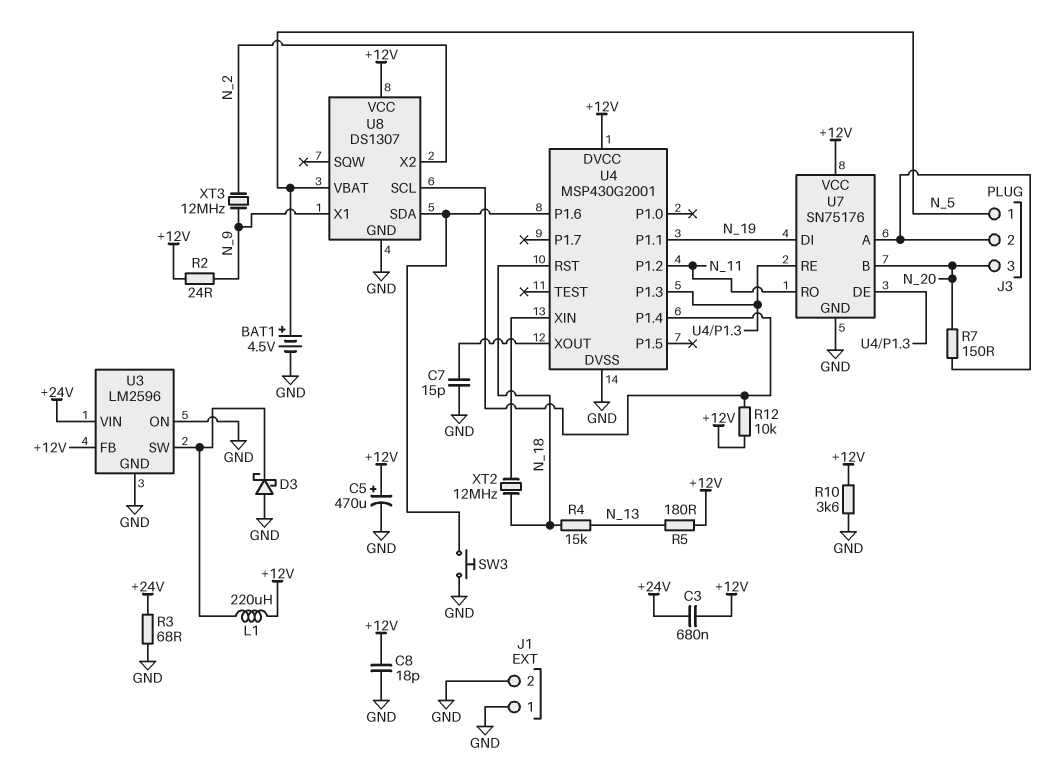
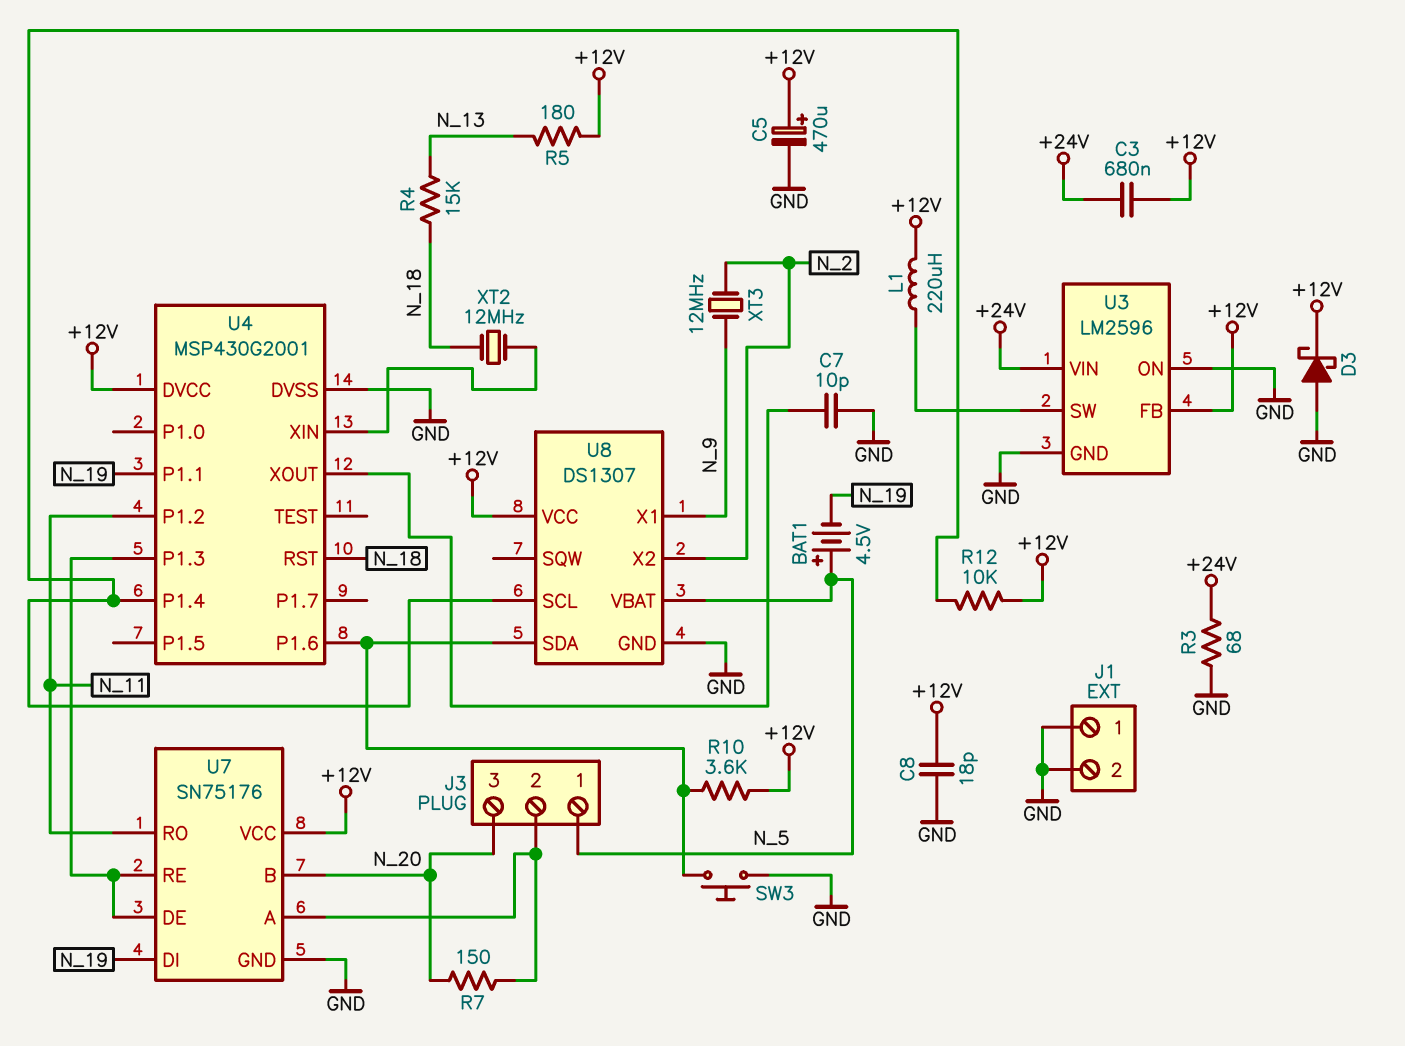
BAT1: 4.5V (plus N_5, minus GND) -> 4.5V (plus N_5, minus N_19)
C7: 15pF (GND, U4/XOUT) -> 10pF (GND, U4/XOUT)
D3: schottky (A GND, K U3/SW) -> schottky (A GND, K +12V)
R2: 24 (+12V, N_9) -> none
R10: 3.6k (+12V, GND) -> 3.6k (+12V, U4/P1.6)

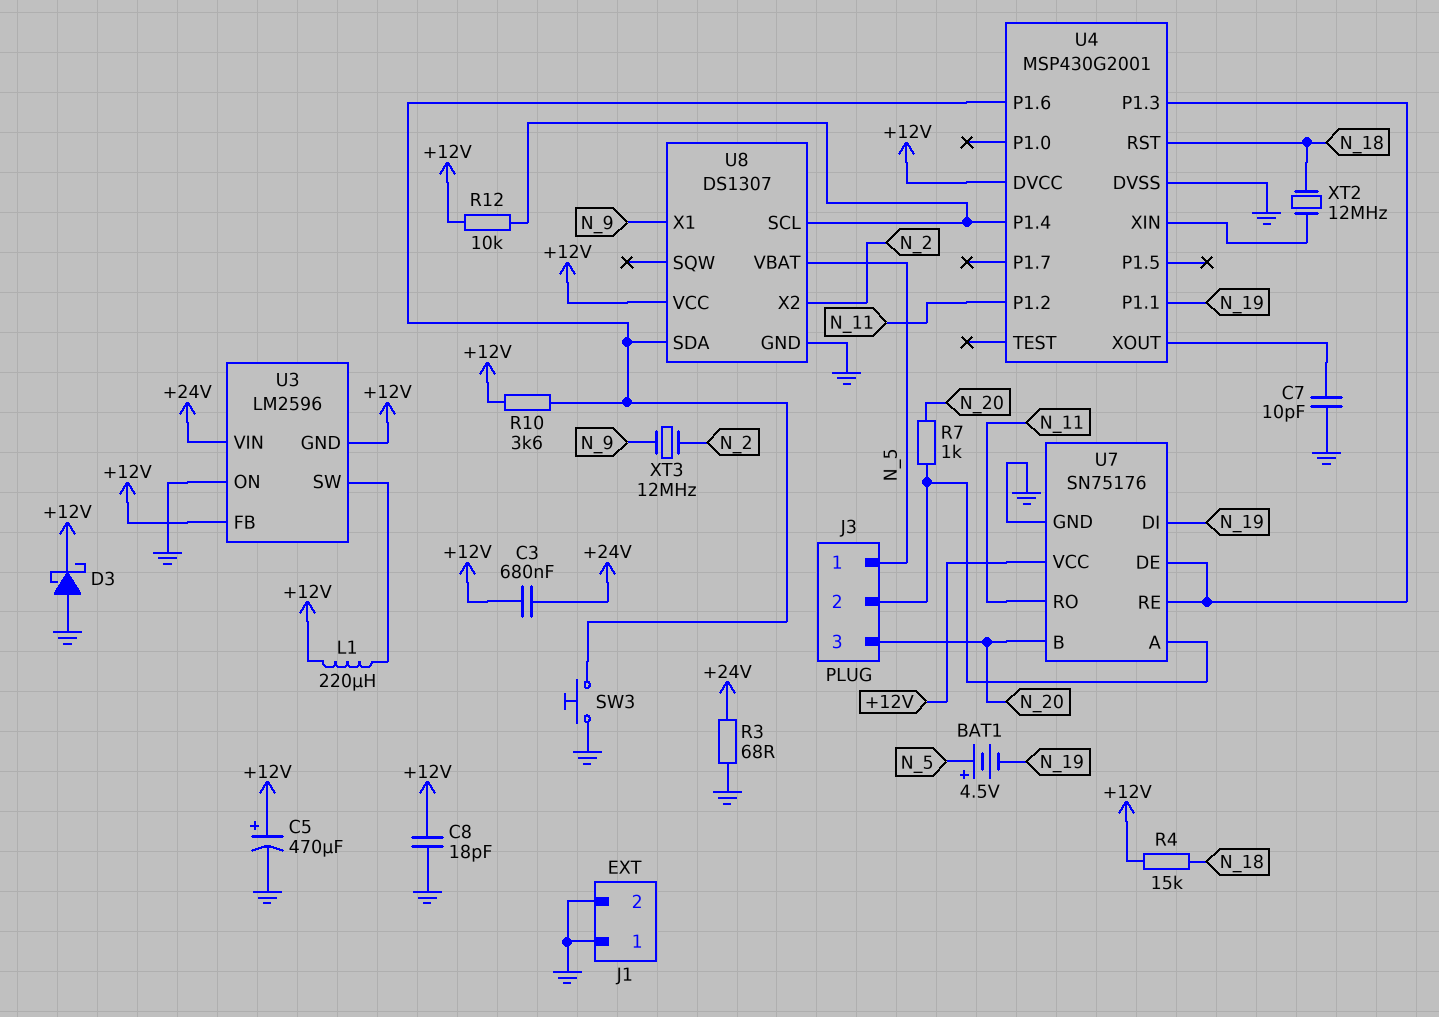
R4: 15k (N_13, N_18) -> 15k (+12V, N_18)
R5: 180 (+12V, N_13) -> none
R7: 150 (J3/2, N_20) -> 1k (J3/2, N_20)
U3 pin GND: GND -> +12V

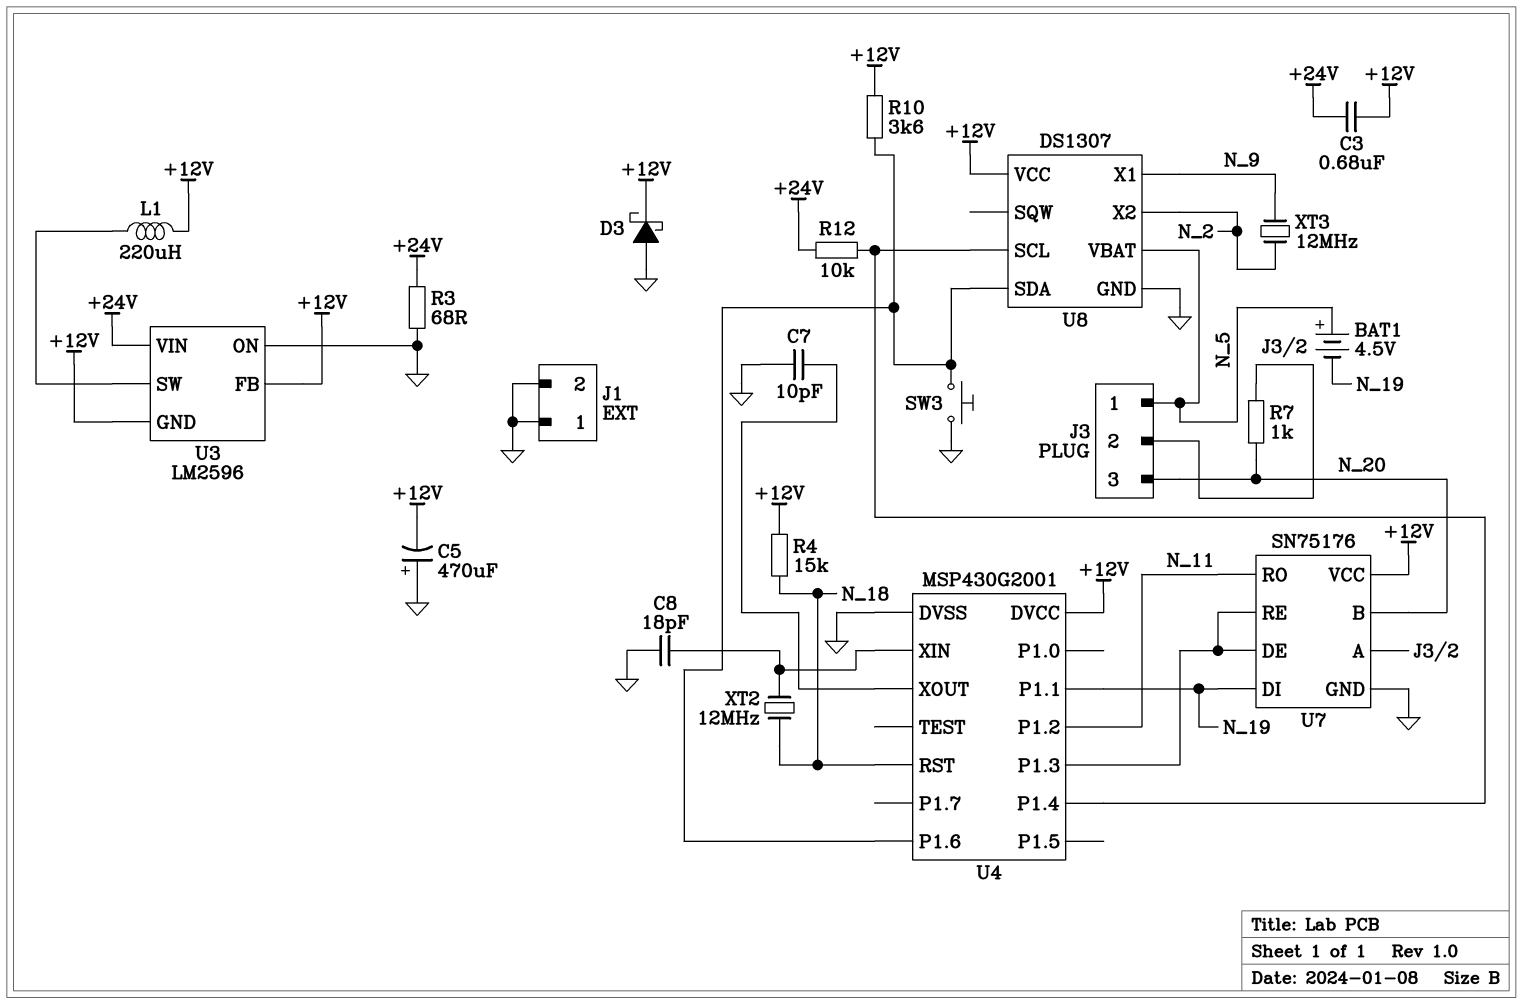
C5: 470uF (plus +12V, minus GND) -> 470uF (plus GND, minus +12V)
C8: 18pF (+12V, GND) -> 18pF (GND, U4/XIN)
R12: 10k (+12V, U4/P1.4) -> 10k (+24V, U4/P1.4)

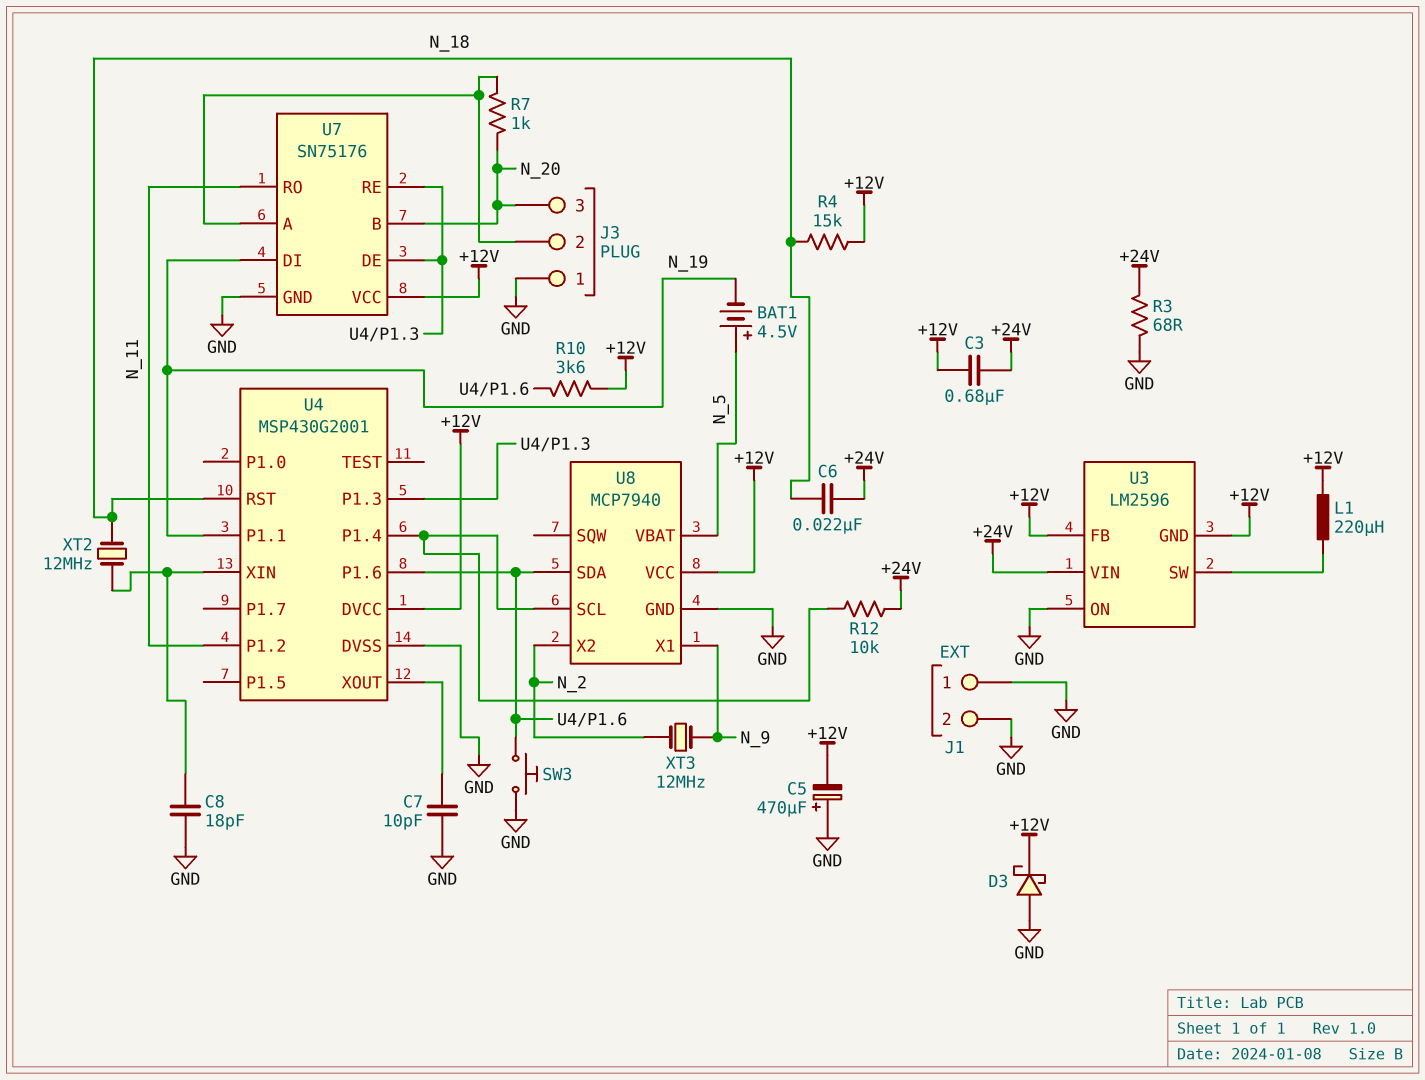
C6: none -> 22nF (+24V, N_18)
J3 pin 1: N_5 -> GND
U8: DS1307 -> MCP7940

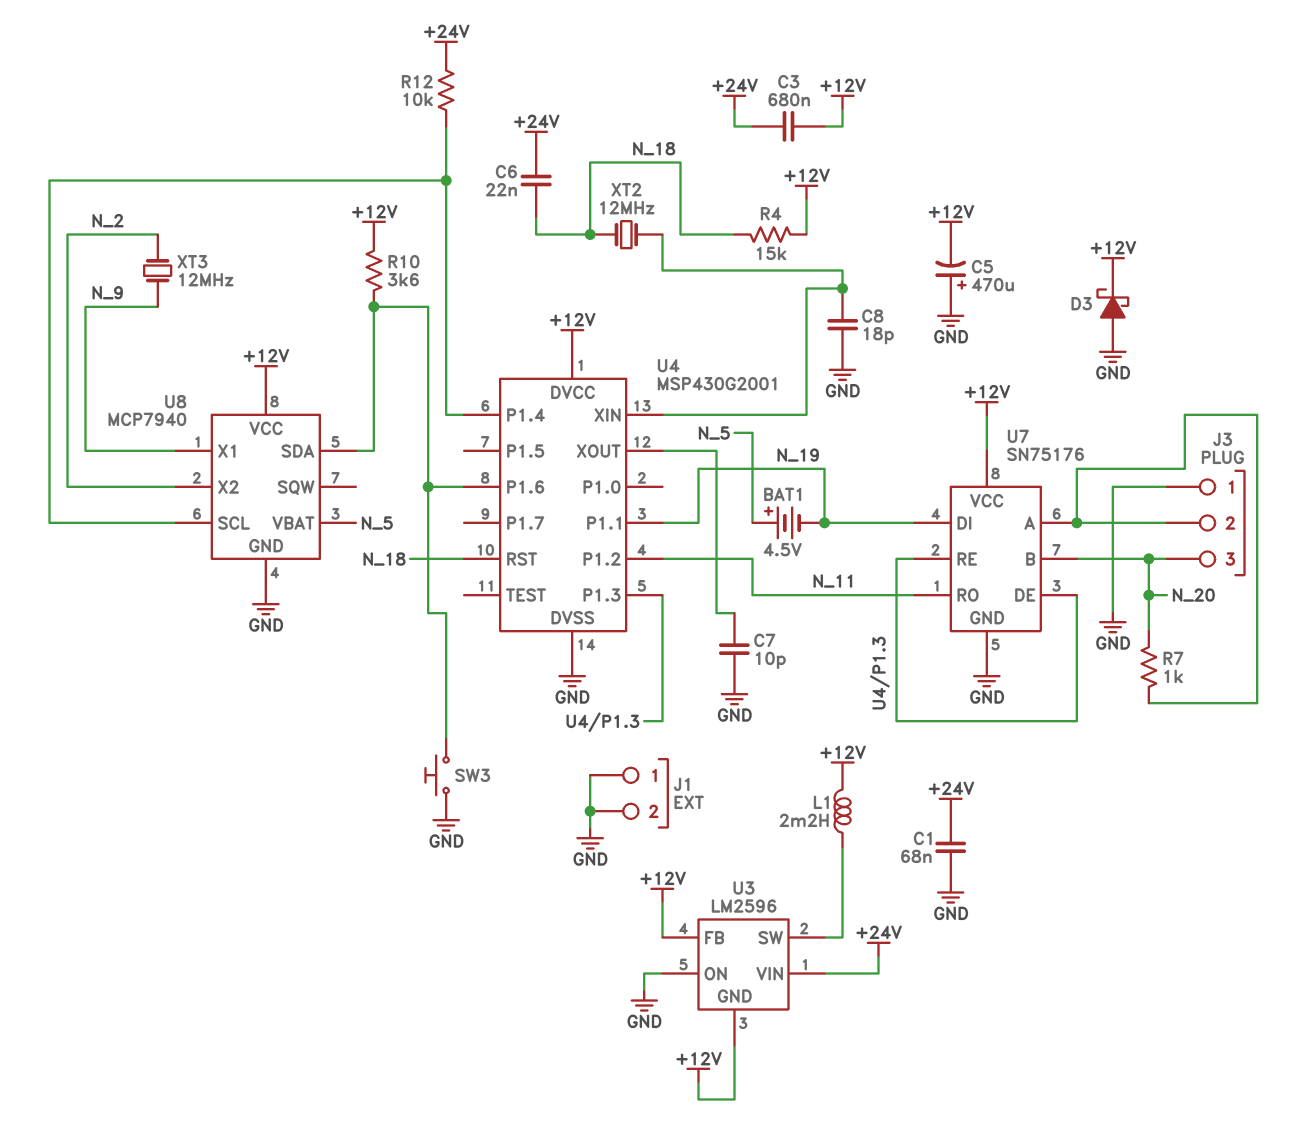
C1: none -> 68nF (+24V, GND)
L1: 220uH (+12V, U3/SW) -> 2.2mH (+12V, U3/SW)
R3: 68 (+24V, GND) -> none

